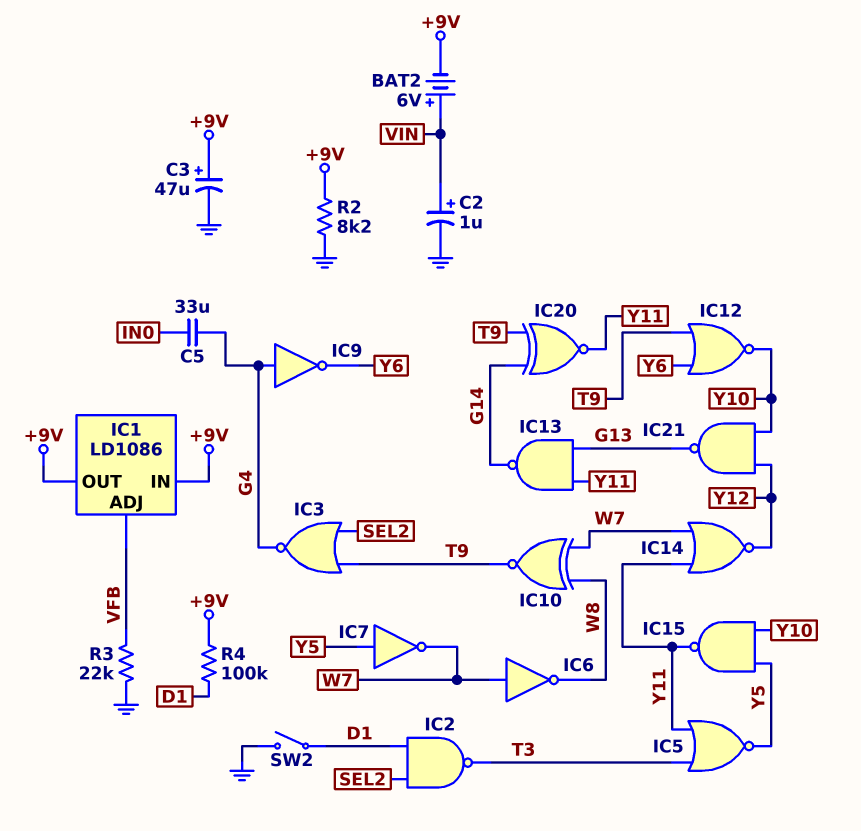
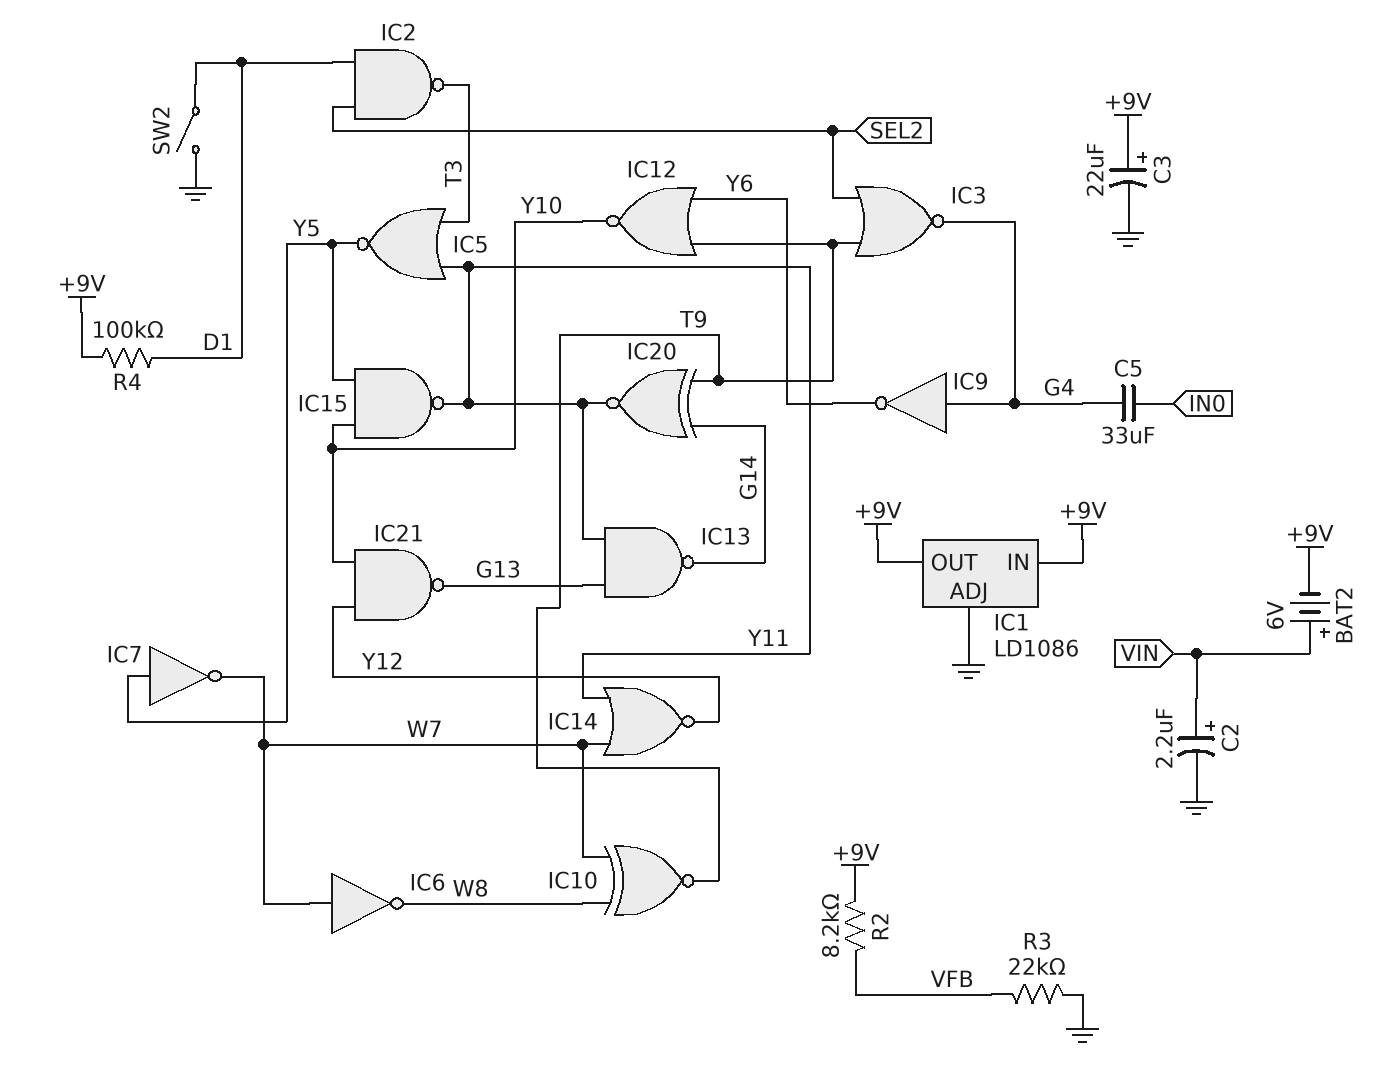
C2: 1uF (plus VIN, minus GND) -> 2.2uF (plus VIN, minus GND)
C3: 47uF (plus +9V, minus GND) -> 22uF (plus +9V, minus GND)
IC1 pin ADJ: VFB -> GND
R2: 8.2k (+9V, GND) -> 8.2k (+9V, VFB)

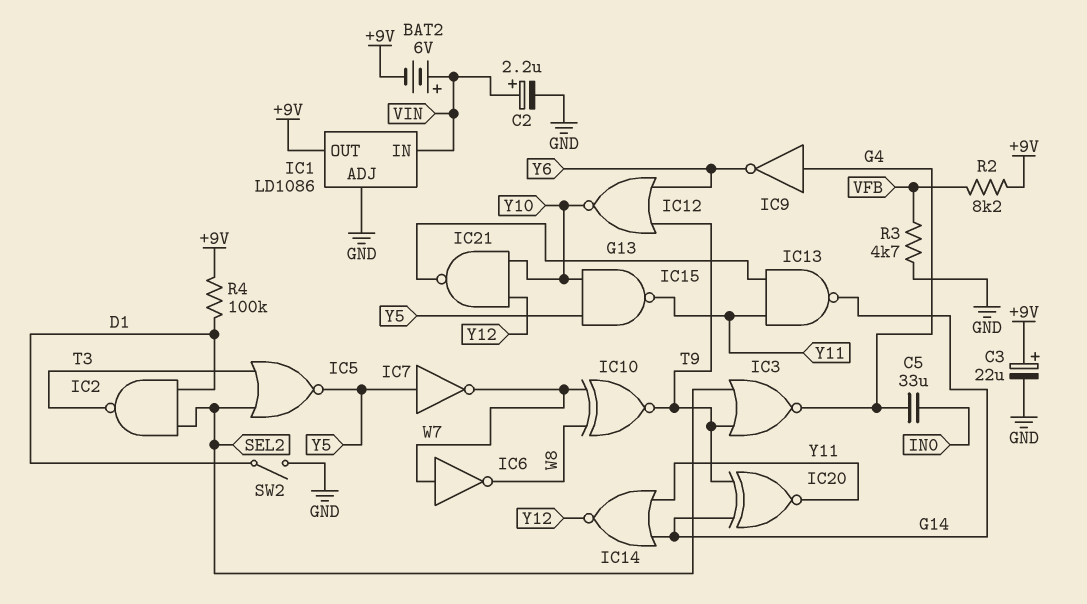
IC1 pin IN: +9V -> VIN
IC5: NOR (in T3, in Y11, out Y5) -> NOR (in SEL2, in T3, out Y5)
IC14: NOR (in W7, in Y11, out Y12) -> NOR (in G14, in Y11, out Y12)
R3: 22k (GND, VFB) -> 4.7k (GND, VFB)

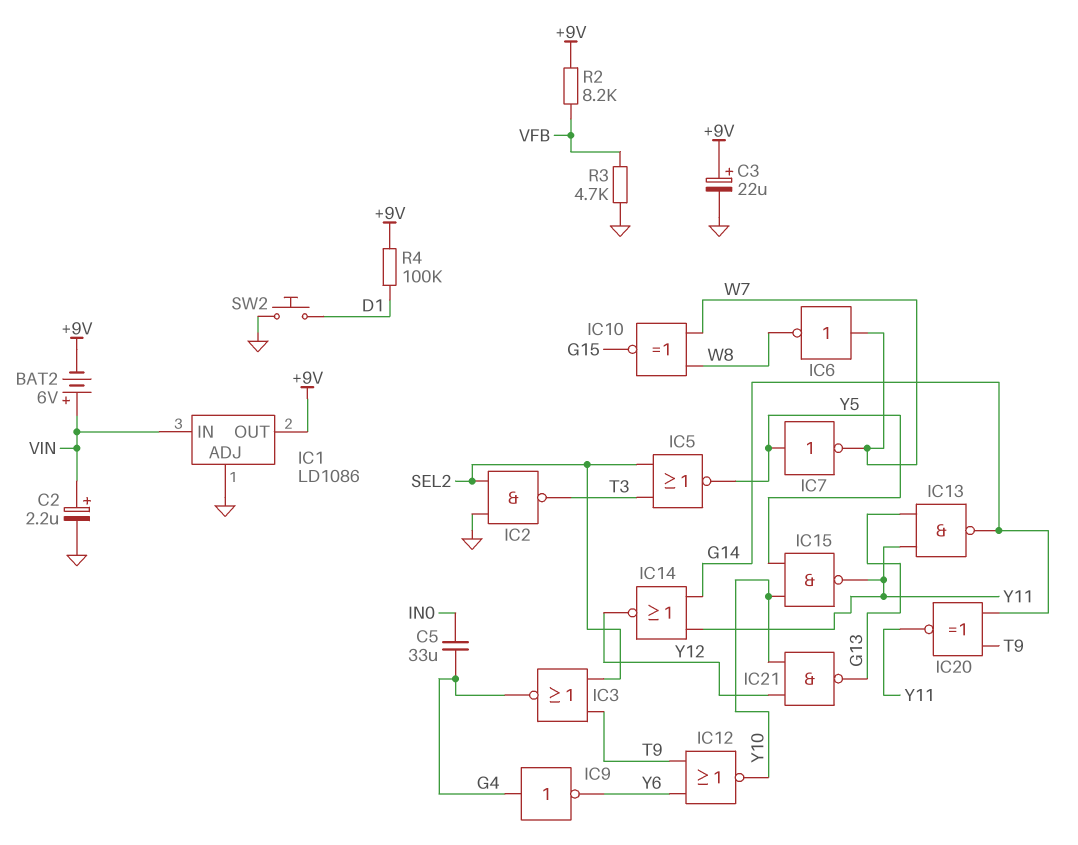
IC2: NAND (in D1, in SEL2, out T3) -> NAND (in GND, in SEL2, out T3)
IC10: XNOR (in W7, in W8, out T9) -> XNOR (in W7, in W8, out G15)
SW2: switch (D1, GND) -> button (D1, GND)

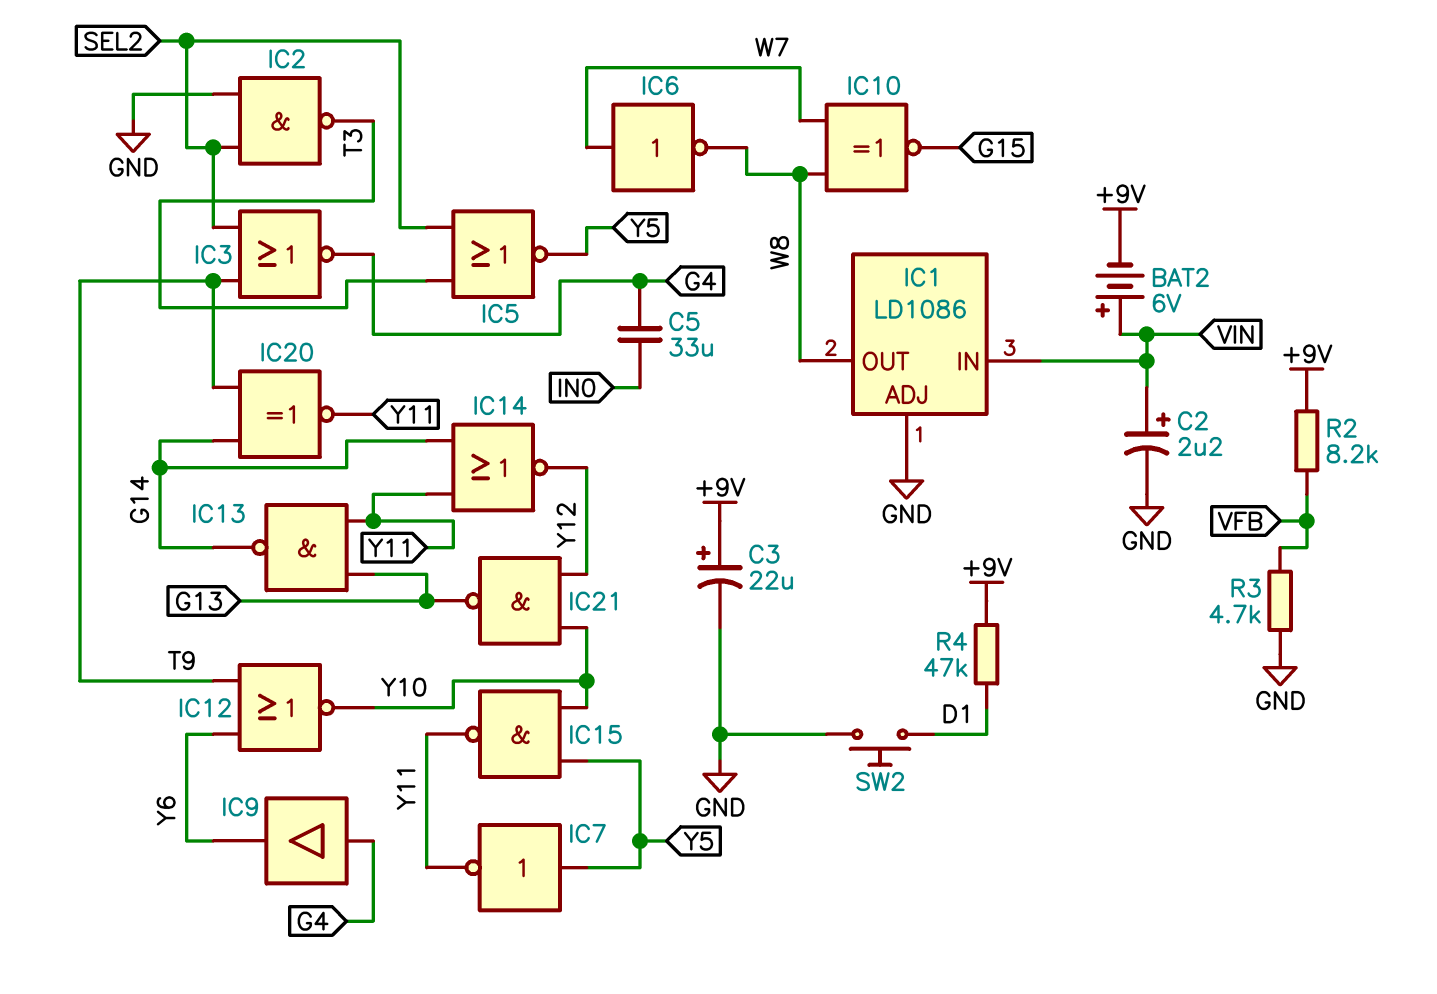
IC1 pin OUT: +9V -> W8
IC7: NOT (in Y5, out W7) -> NOT (in Y5, out Y11)
IC9: NOT (in G4, out Y6) -> buffer (in G4, out Y6)
R4: 100k (+9V, D1) -> 47k (+9V, D1)

